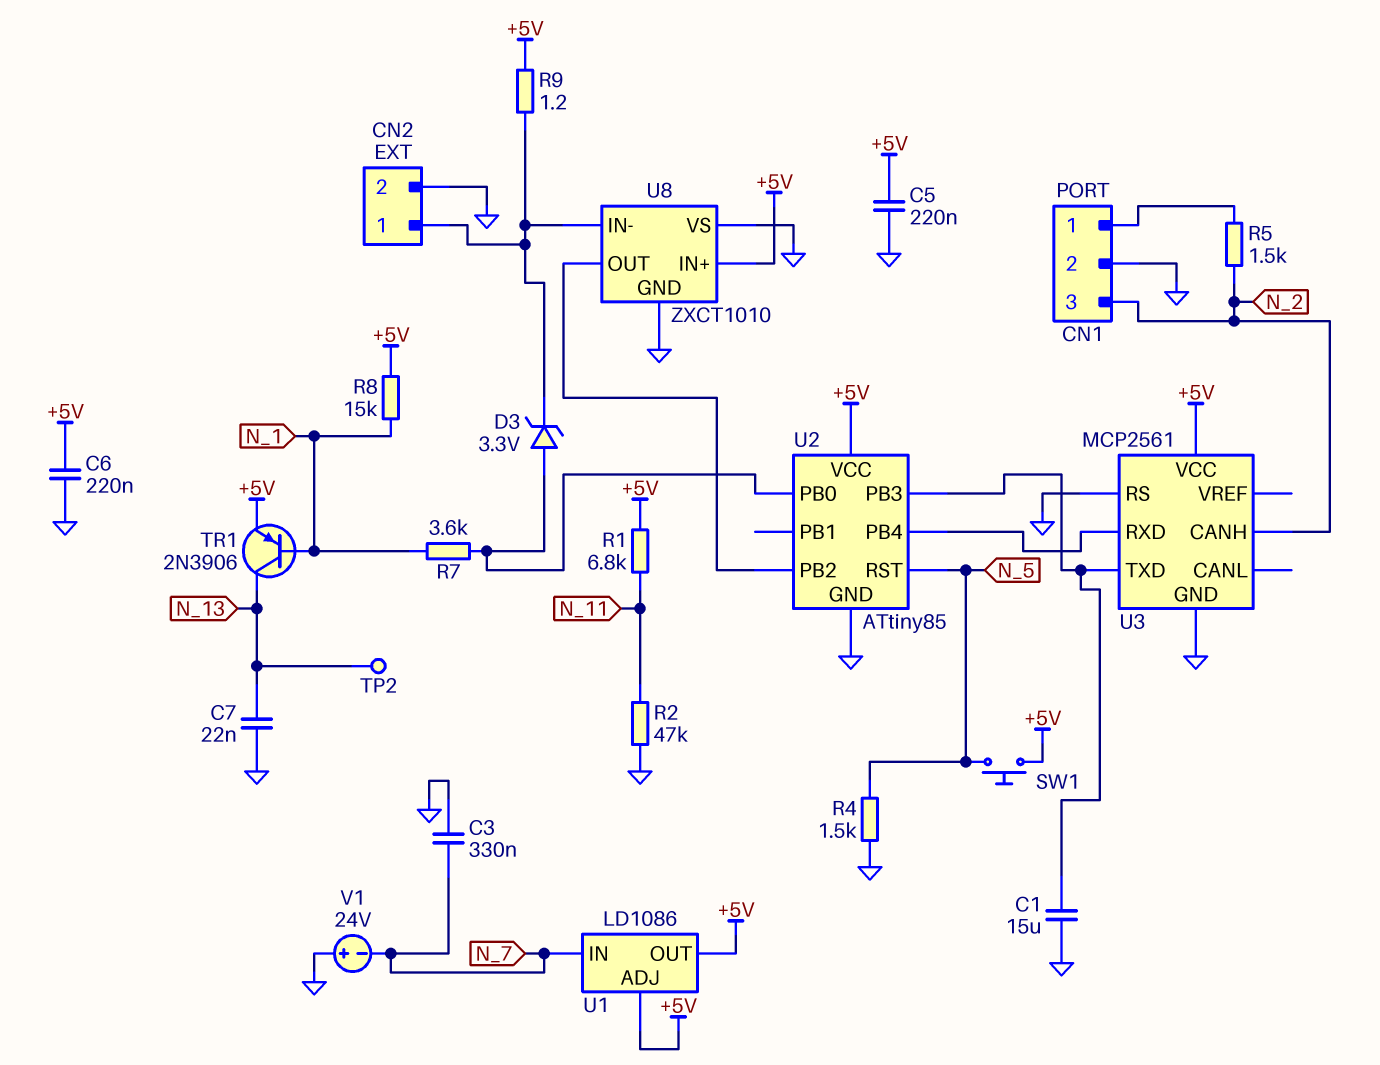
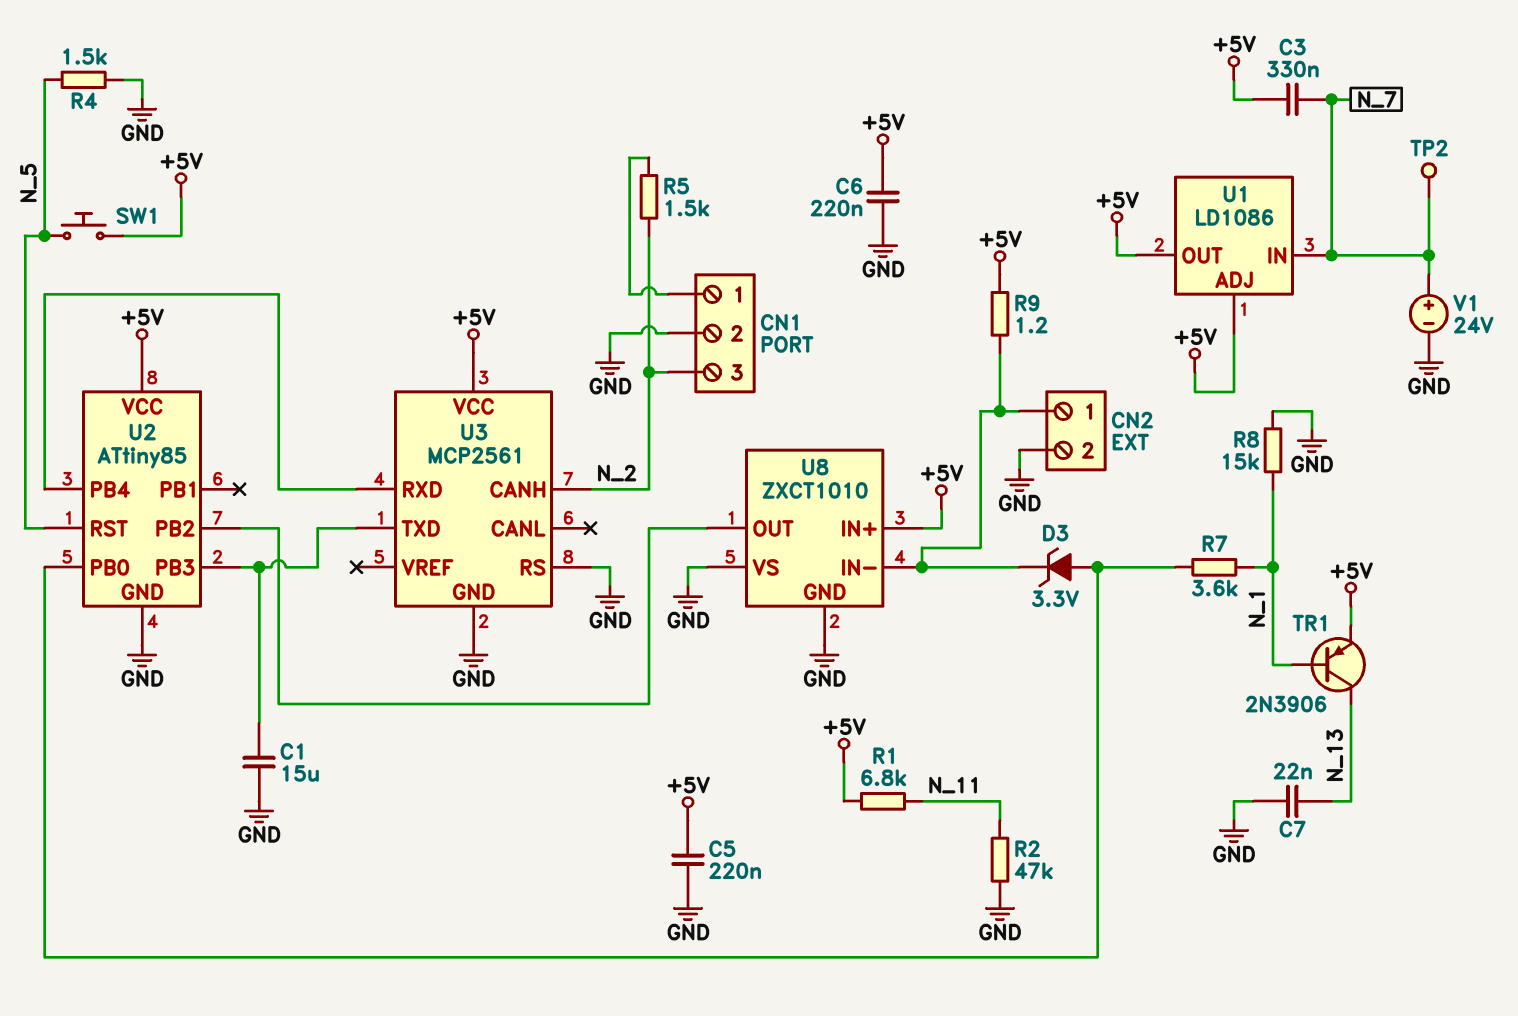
C3: 330nF (GND, N_7) -> 330nF (+5V, N_7)
R8: 15k (+5V, N_1) -> 15k (GND, N_1)
TP2: test point (N_13) -> test point (N_7)
V1: 24V (plus GND, minus N_7) -> 24V (plus N_7, minus GND)

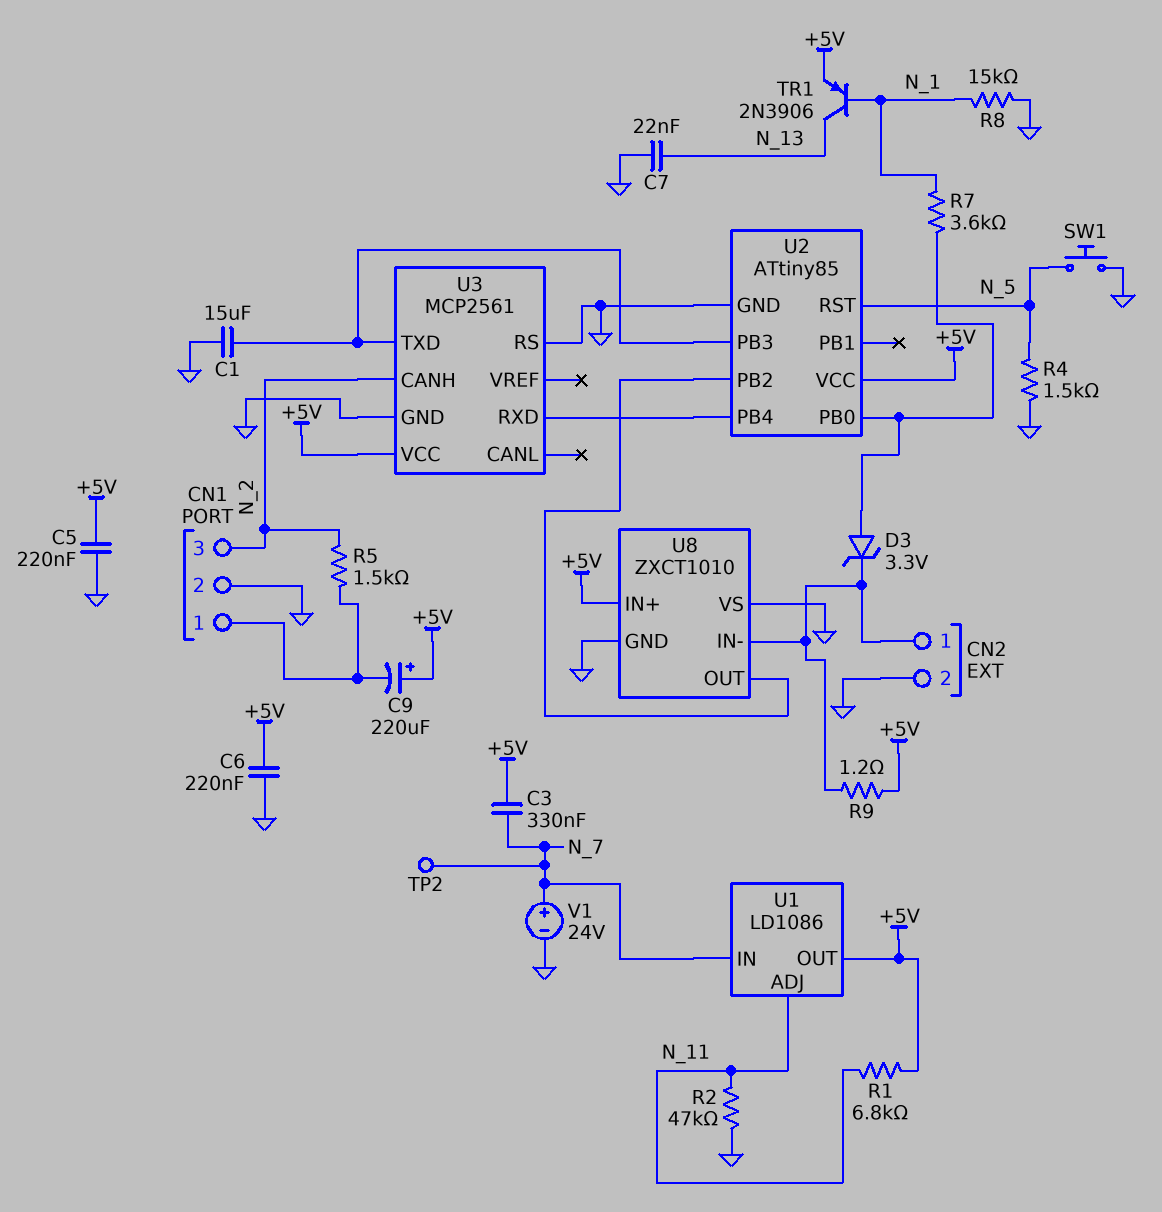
C9: none -> 220uF (plus +5V, minus CN1/1)
SW1: button (+5V, N_5) -> button (GND, N_5)
U1 pin ADJ: +5V -> N_11

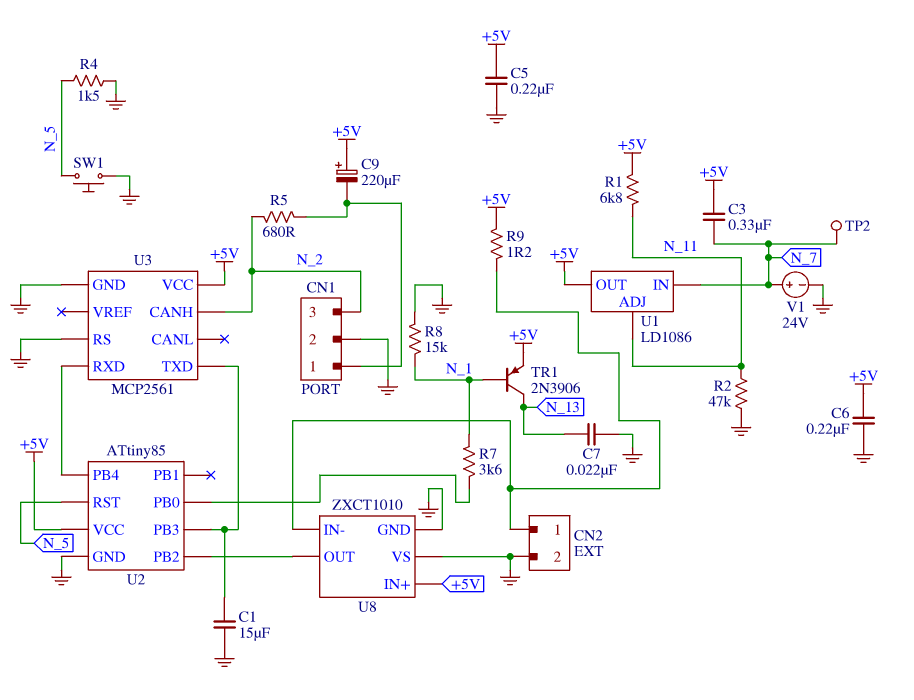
D3: zener 3.3V (A U2/PB0, K CN2/1) -> none
R5: 1.5k (CN1/1, N_2) -> 680 (CN1/1, N_2)

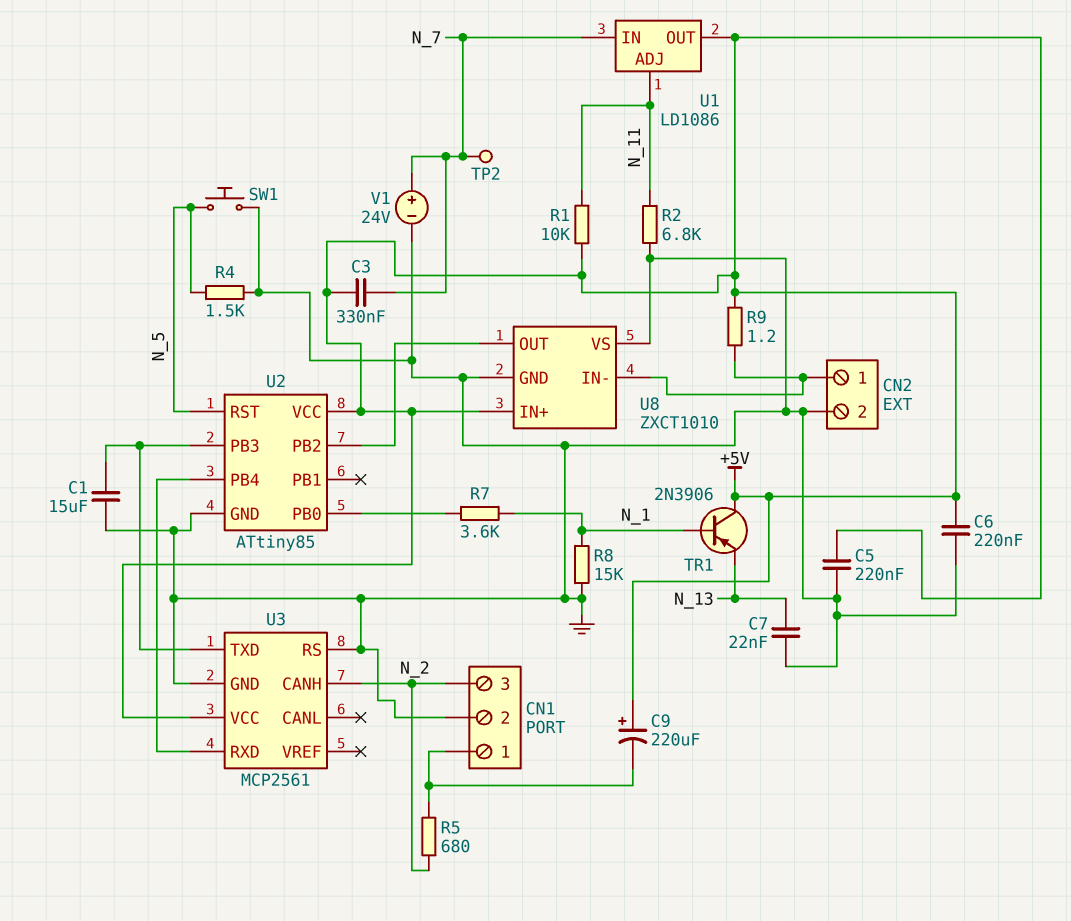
R1: 6.8k (+5V, N_11) -> 10k (+5V, N_11)
R2: 47k (GND, N_11) -> 6.8k (GND, N_11)
TR1: PNP 2N3906 (B N_1, C N_13, E +5V) -> PNP 2N3906 (B N_1, C +5V, E N_13)

